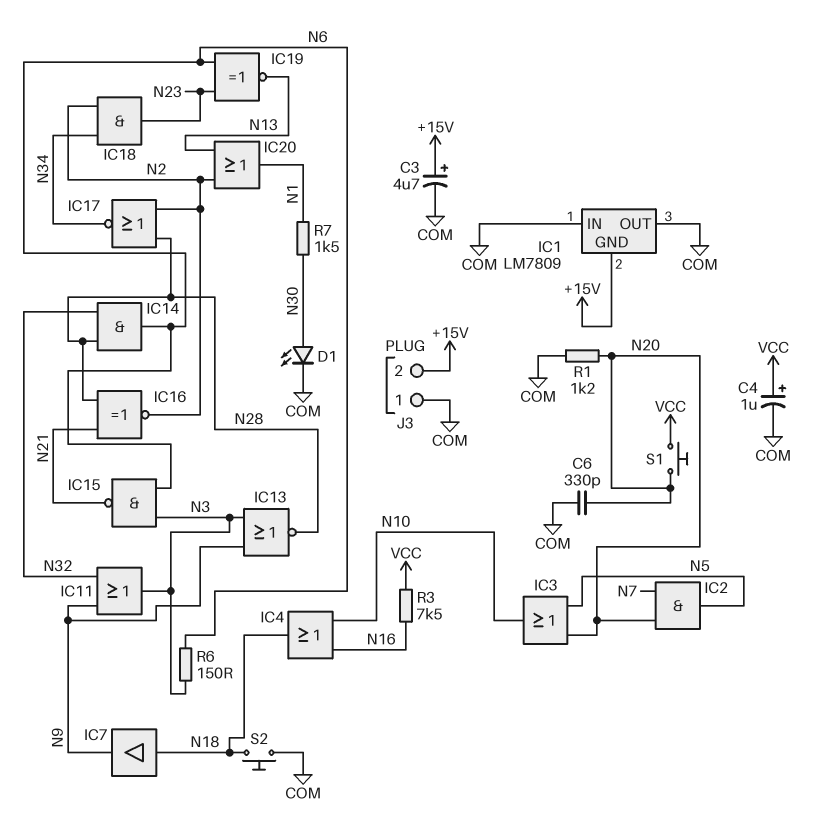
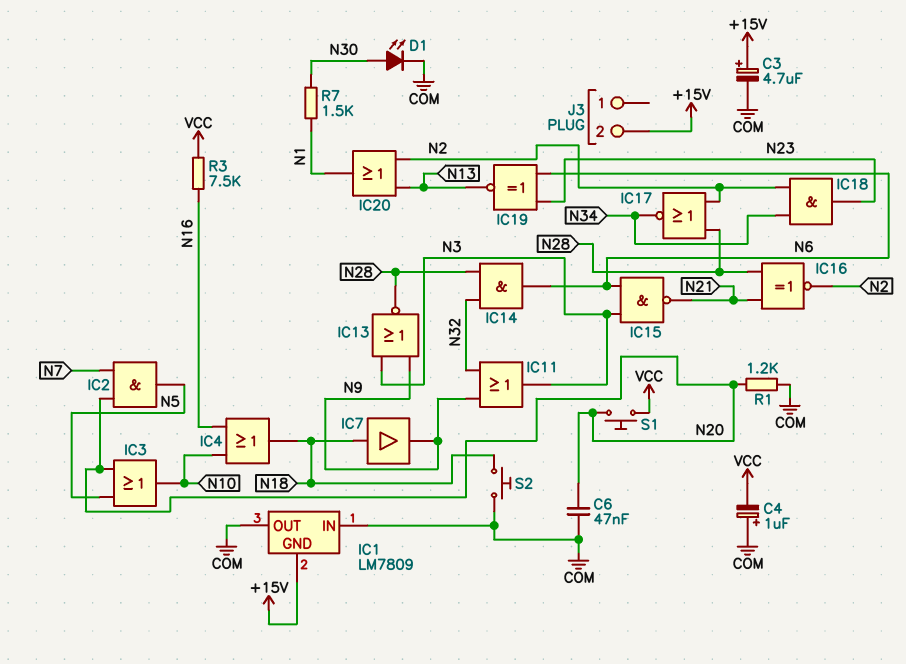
C4: 1uF (plus VCC, minus COM) -> 1uF (plus COM, minus VCC)
C6: 330pF (COM, N20) -> 47nF (COM, N20)
J3 pin 1: COM -> none
R6: 150 (N3, N6) -> none

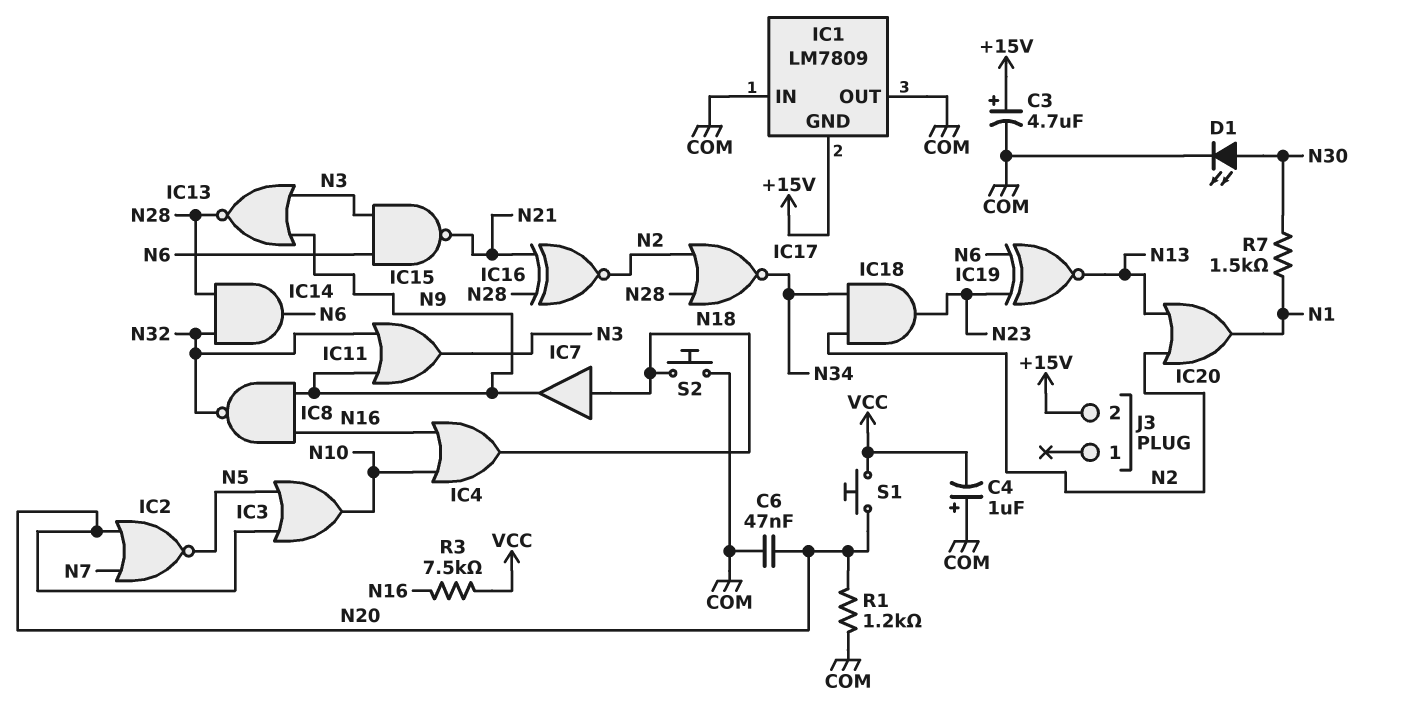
IC2: AND (in N7, in N20, out N5) -> NOR (in N7, in N20, out N5)
IC8: none -> NAND (in N9, in N16, out N32)

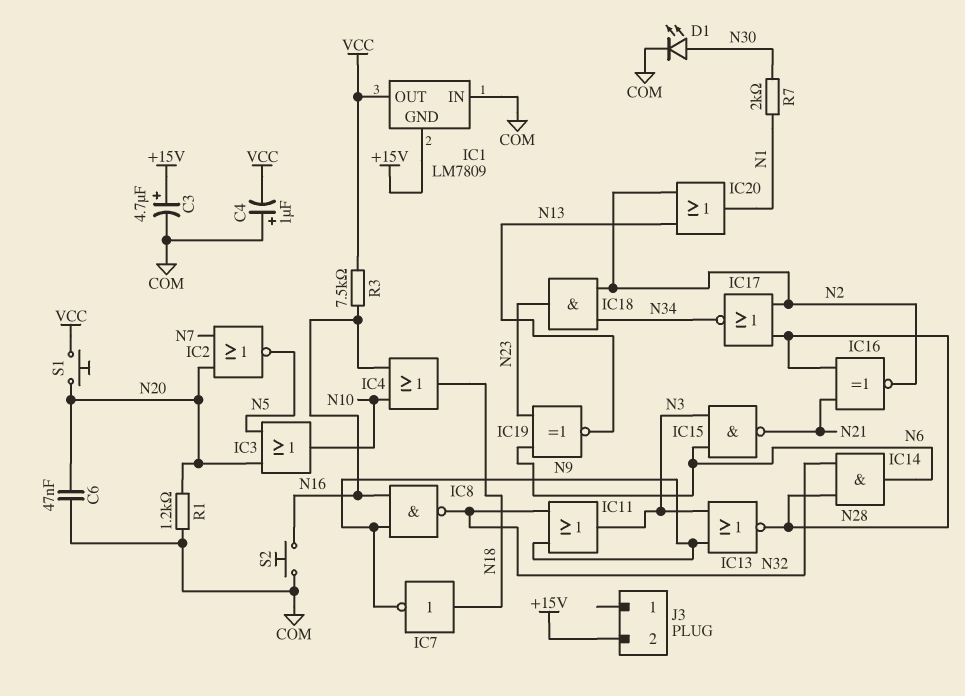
IC1 pin OUT: COM -> VCC
IC7: buffer (in N18, out N9) -> NOT (in N18, out N9)
R7: 1.5k (N1, N30) -> 2k (N1, N30)
S2: button (COM, N18) -> button (COM, N16)

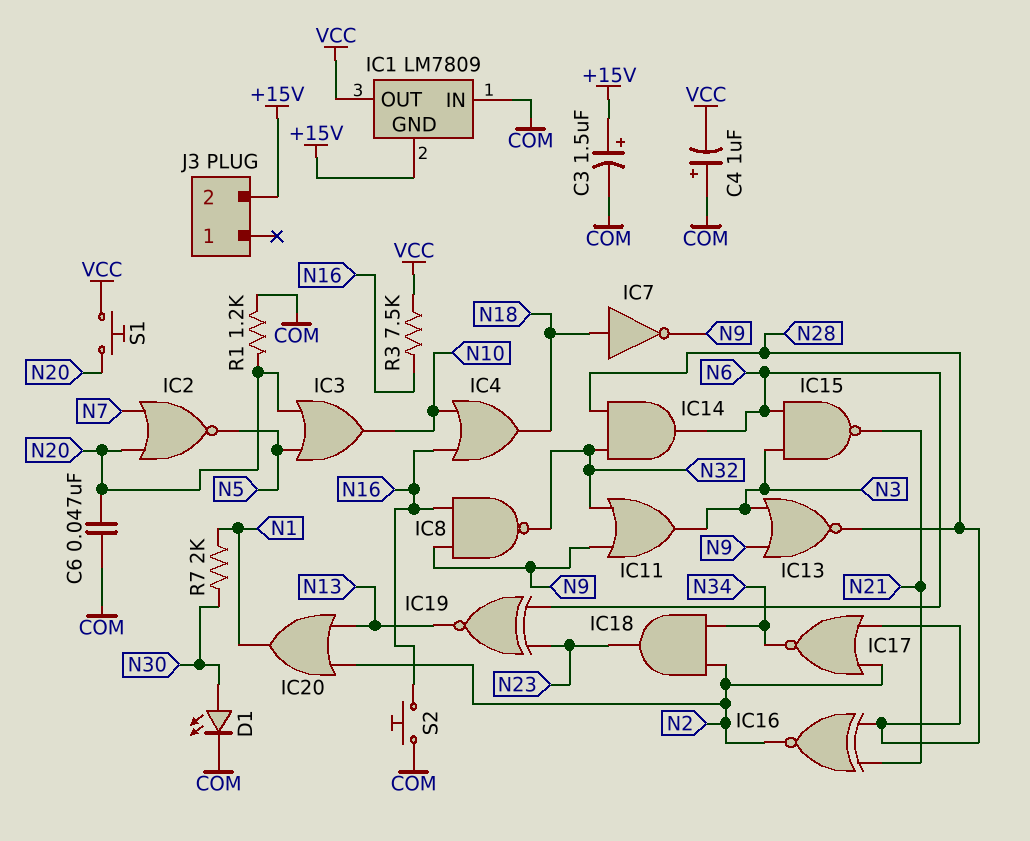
C3: 4.7uF (plus +15V, minus COM) -> 1.5uF (plus +15V, minus COM)

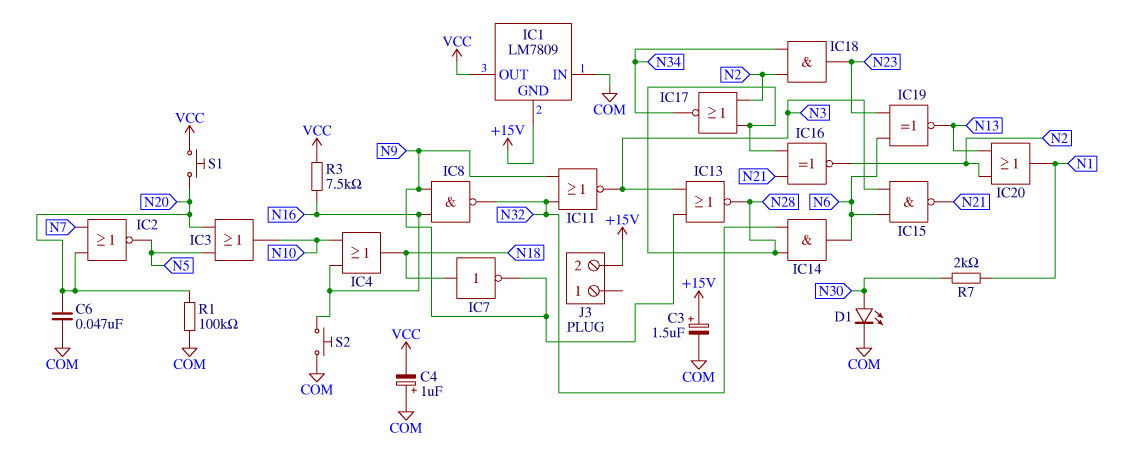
IC11: OR (in N9, in N32, out N3) -> NOR (in N9, in N32, out N3)
R1: 1.2k (COM, N20) -> 100k (COM, N20)

